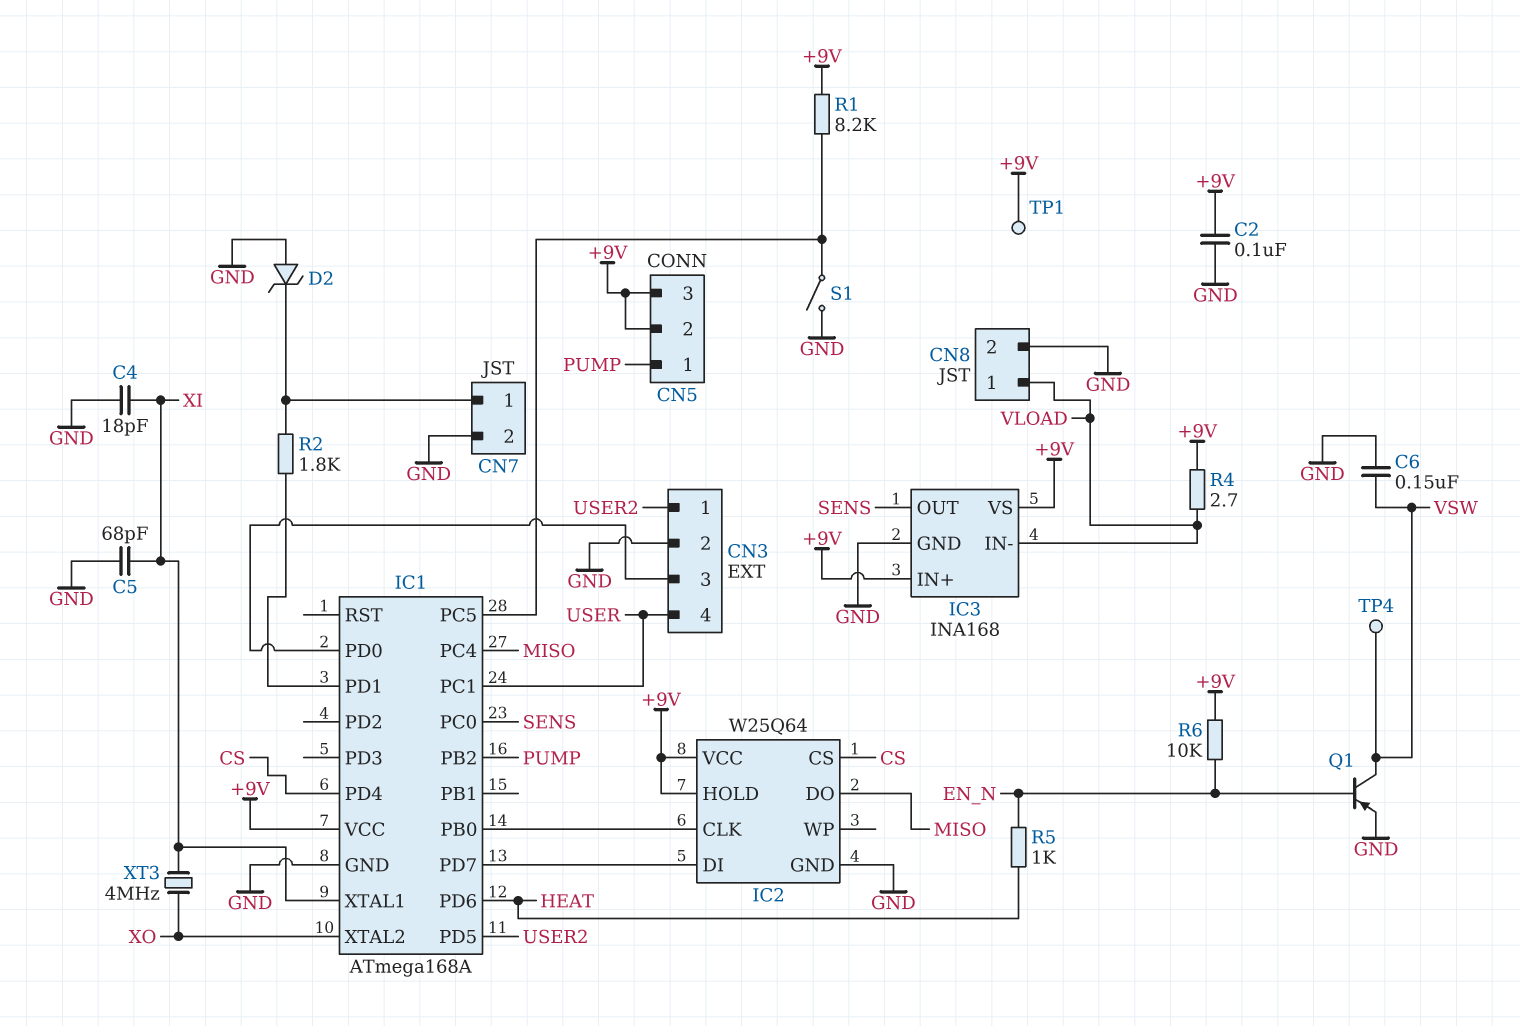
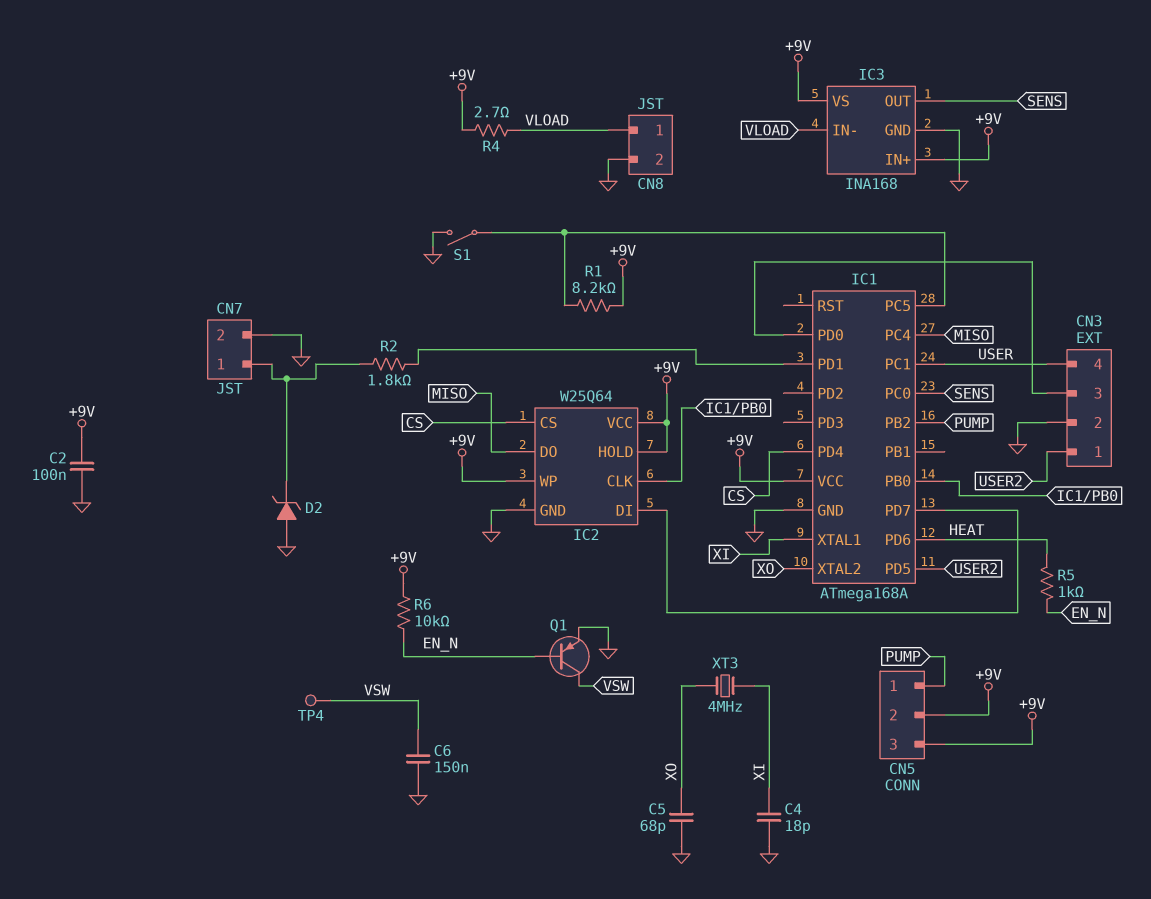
C5: 68pF (GND, XI) -> 68pF (GND, XO)
IC2 pin WP: none -> +9V
TP1: test point (+9V) -> none

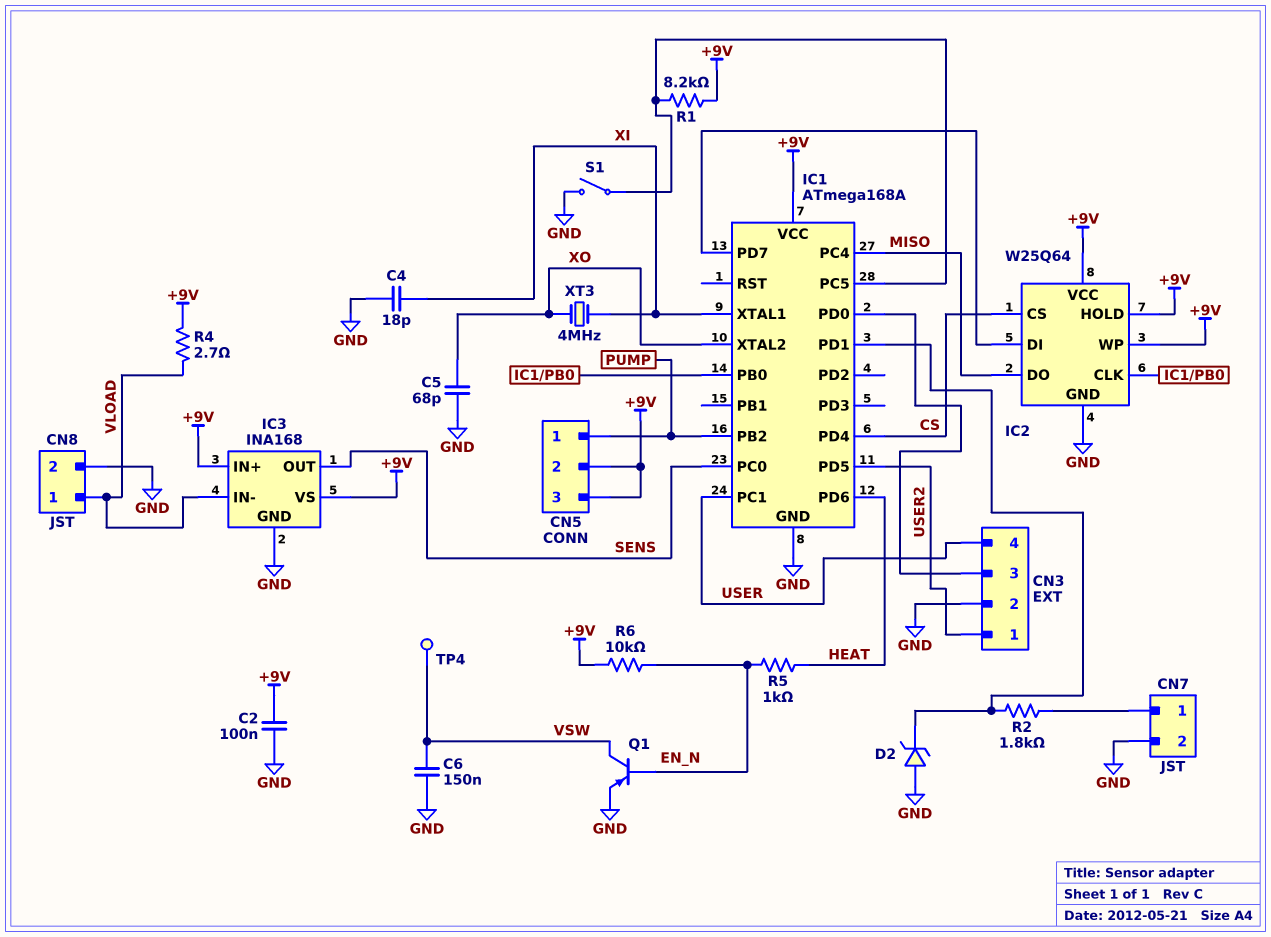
D2: zener (A GND, K CN7/1) -> zener (A GND, K IC1/PD1)

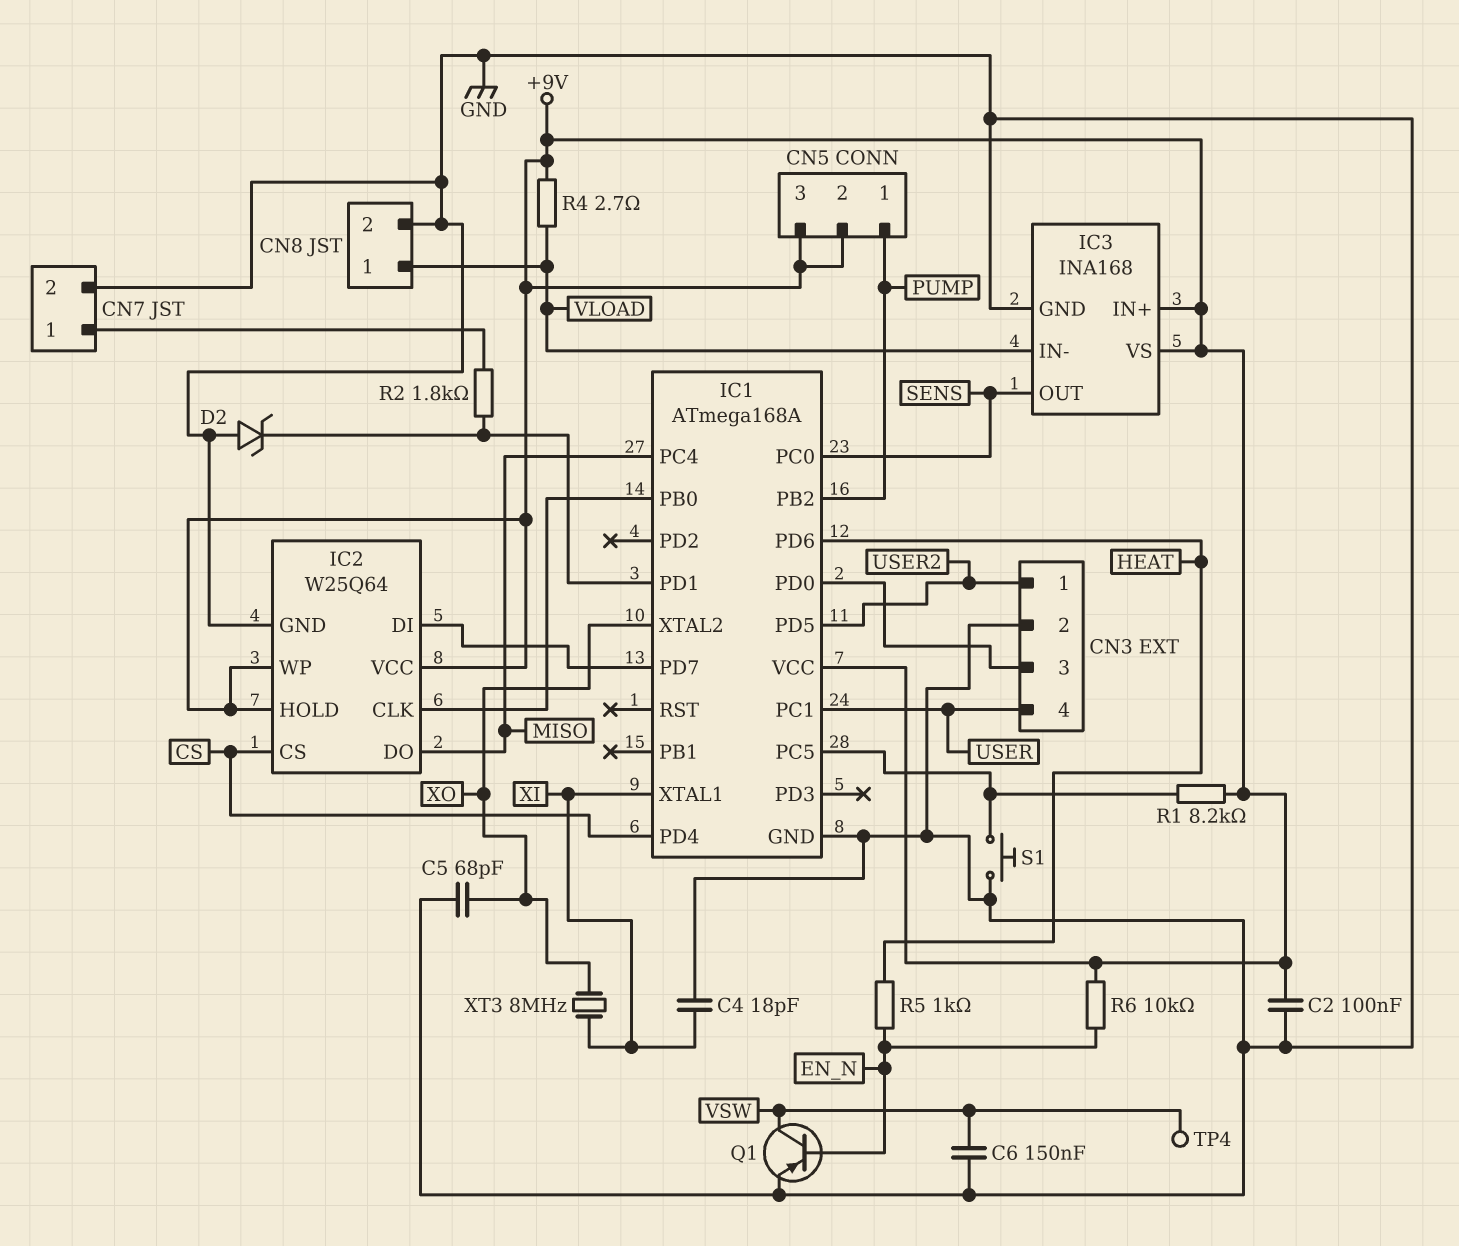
S1: switch (GND, IC1/PC5) -> button (GND, IC1/PC5)
XT3: 4MHz (XI, XO) -> 8MHz (XI, XO)

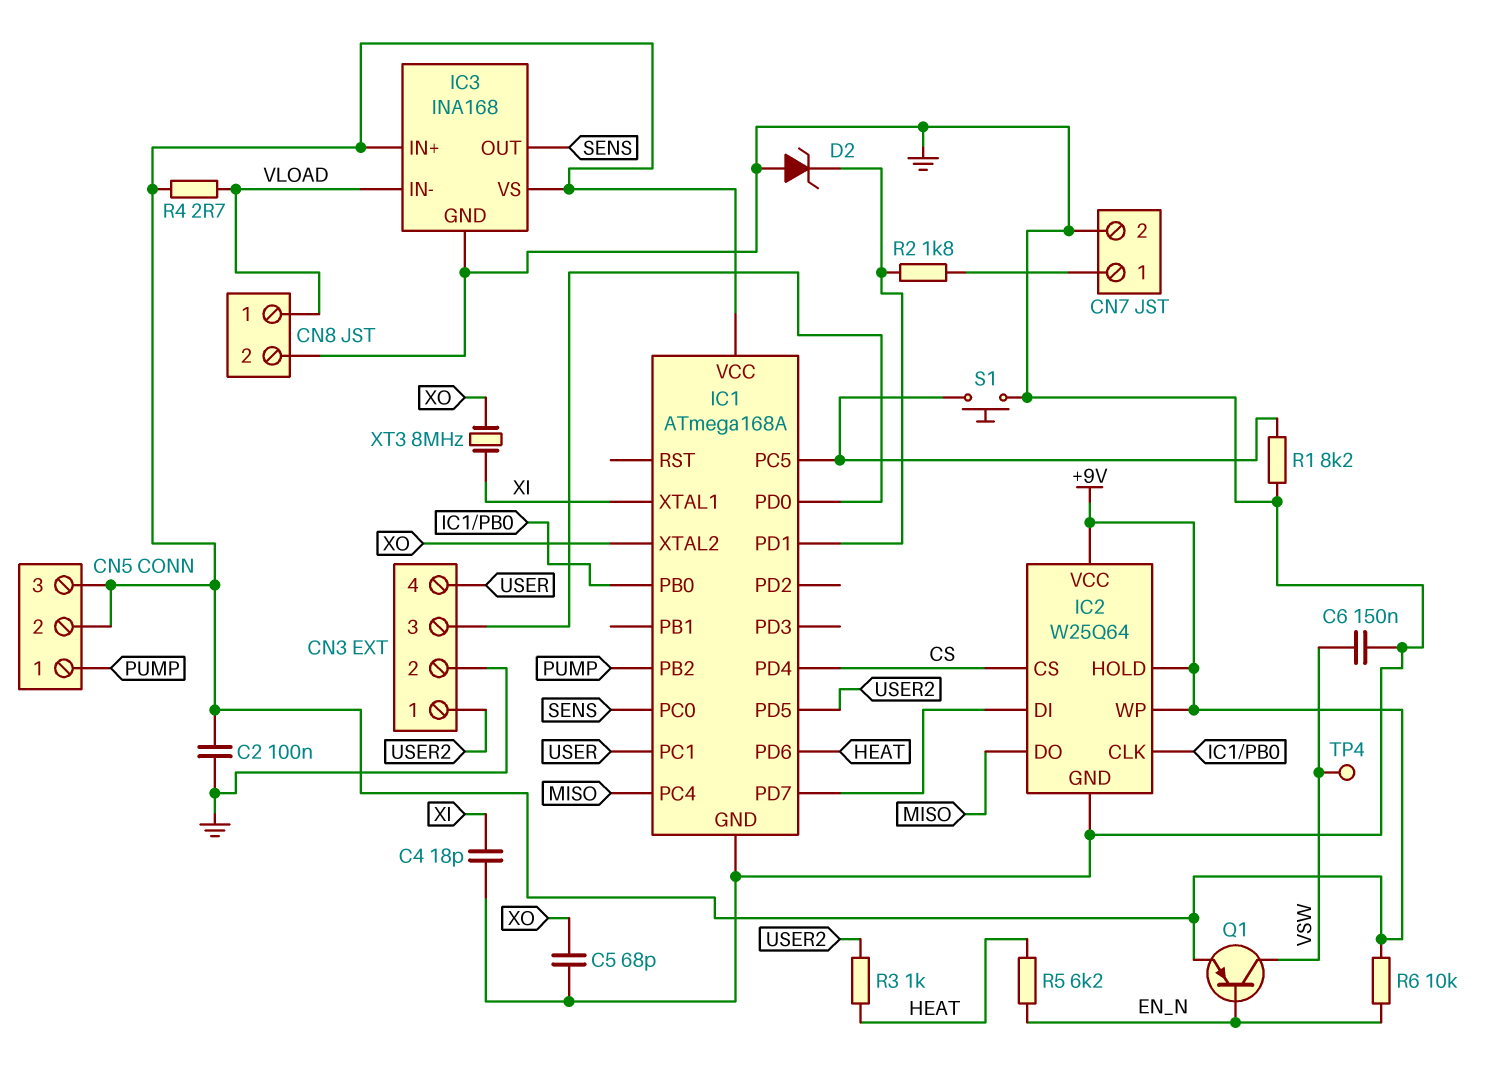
Q1: PNP (B EN_N, C VSW, E GND) -> PNP (B EN_N, C VSW, E +9V)
R1: 8.2k (+9V, IC1/PC5) -> 8.2k (GND, IC1/PC5)
R3: none -> 1k (HEAT, USER2)
R5: 1k (EN_N, HEAT) -> 6.2k (EN_N, HEAT)

